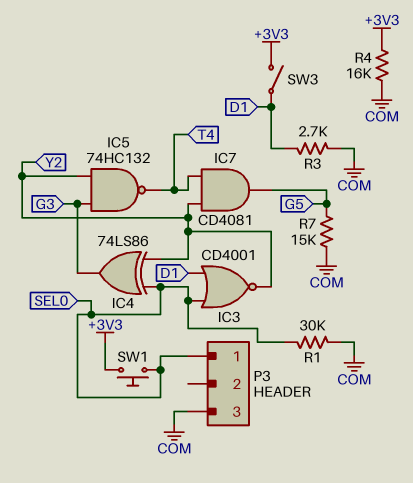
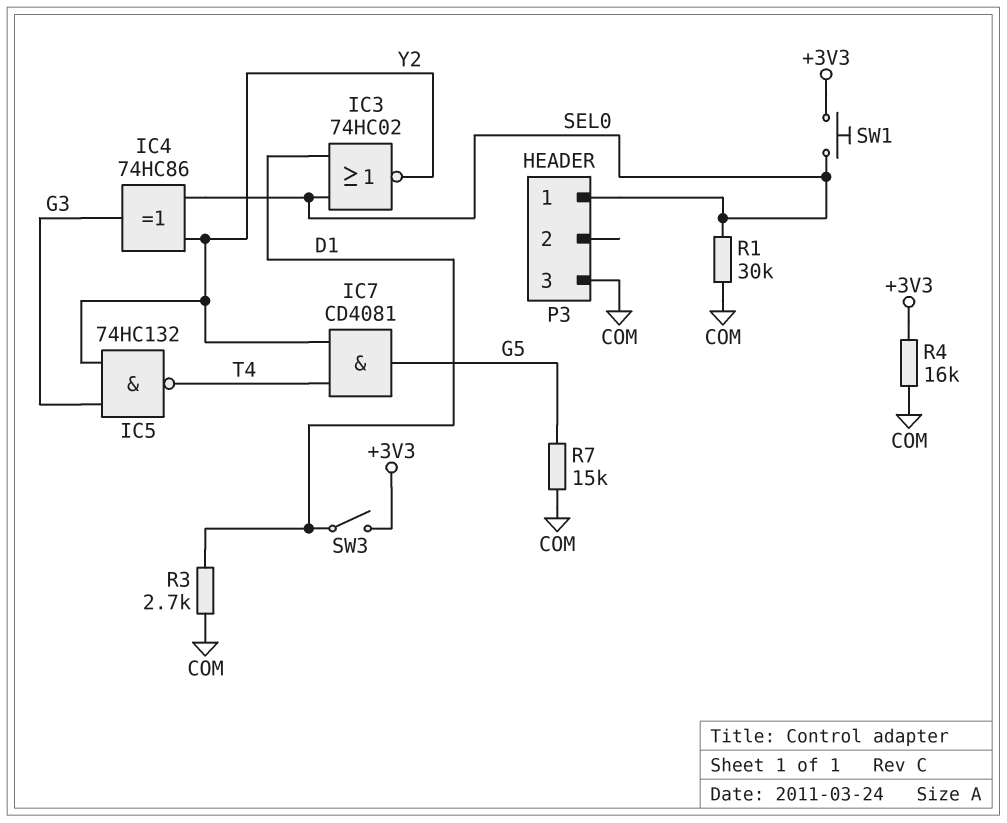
IC3: NOR CD4001 (in D1, in SEL0, out Y2) -> NOR 74HC02 (in D1, in SEL0, out Y2)
IC4: XOR 74LS86 (in SEL0, in Y2, out G3) -> XOR 74HC86 (in SEL0, in Y2, out G3)

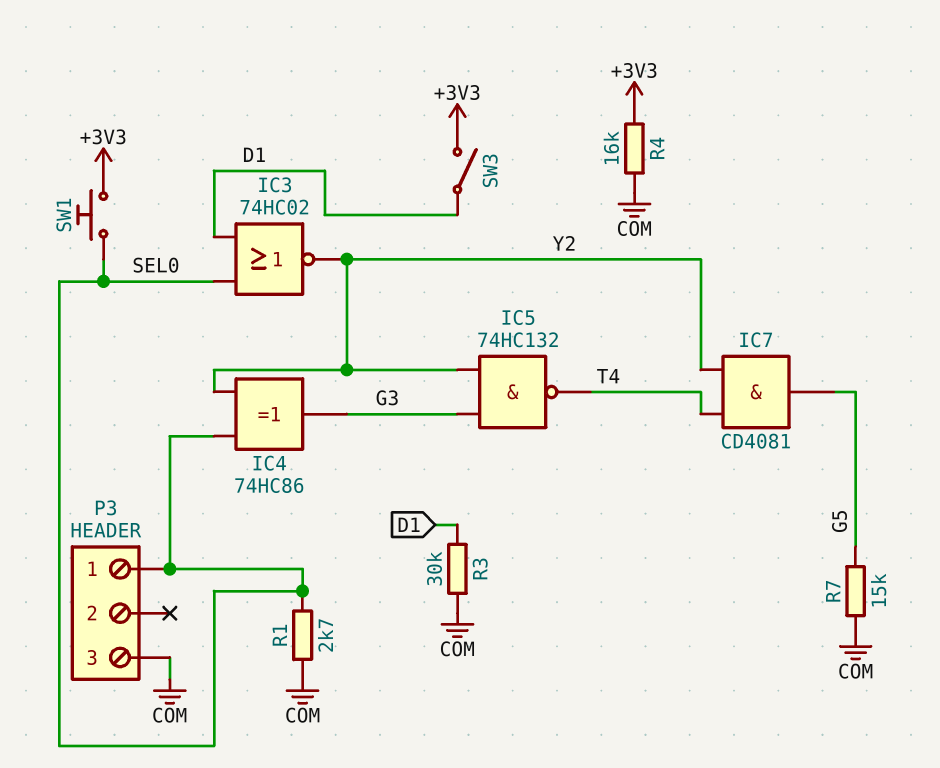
R1: 30k (COM, SEL0) -> 2.7k (COM, SEL0)
R3: 2.7k (COM, D1) -> 30k (COM, D1)

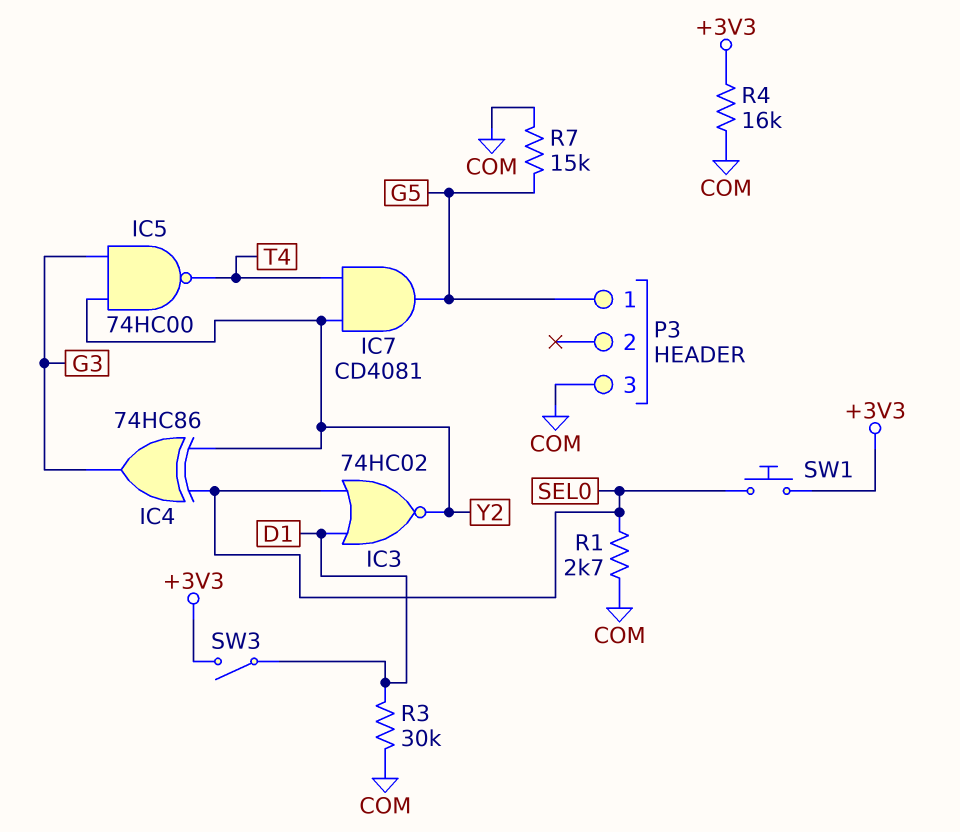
IC5: NAND 74HC132 (in G3, in Y2, out T4) -> NAND 74HC00 (in G3, in Y2, out T4)
P3 pin 1: SEL0 -> G5

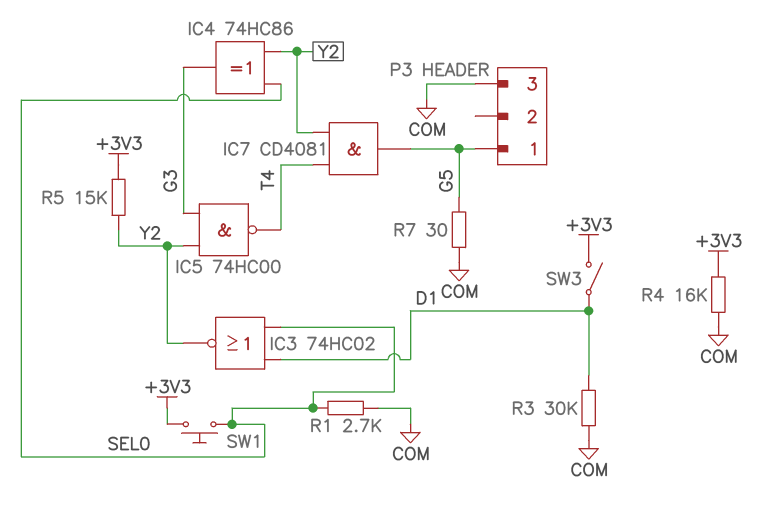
R5: none -> 15k (+3V3, Y2)
R7: 15k (COM, G5) -> 30 (COM, G5)

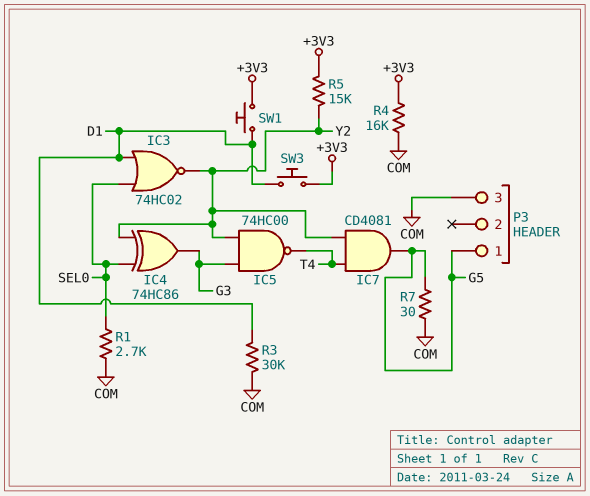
SW1: button (+3V3, SEL0) -> button (+3V3, D1)
SW3: switch (+3V3, D1) -> button (+3V3, D1)

